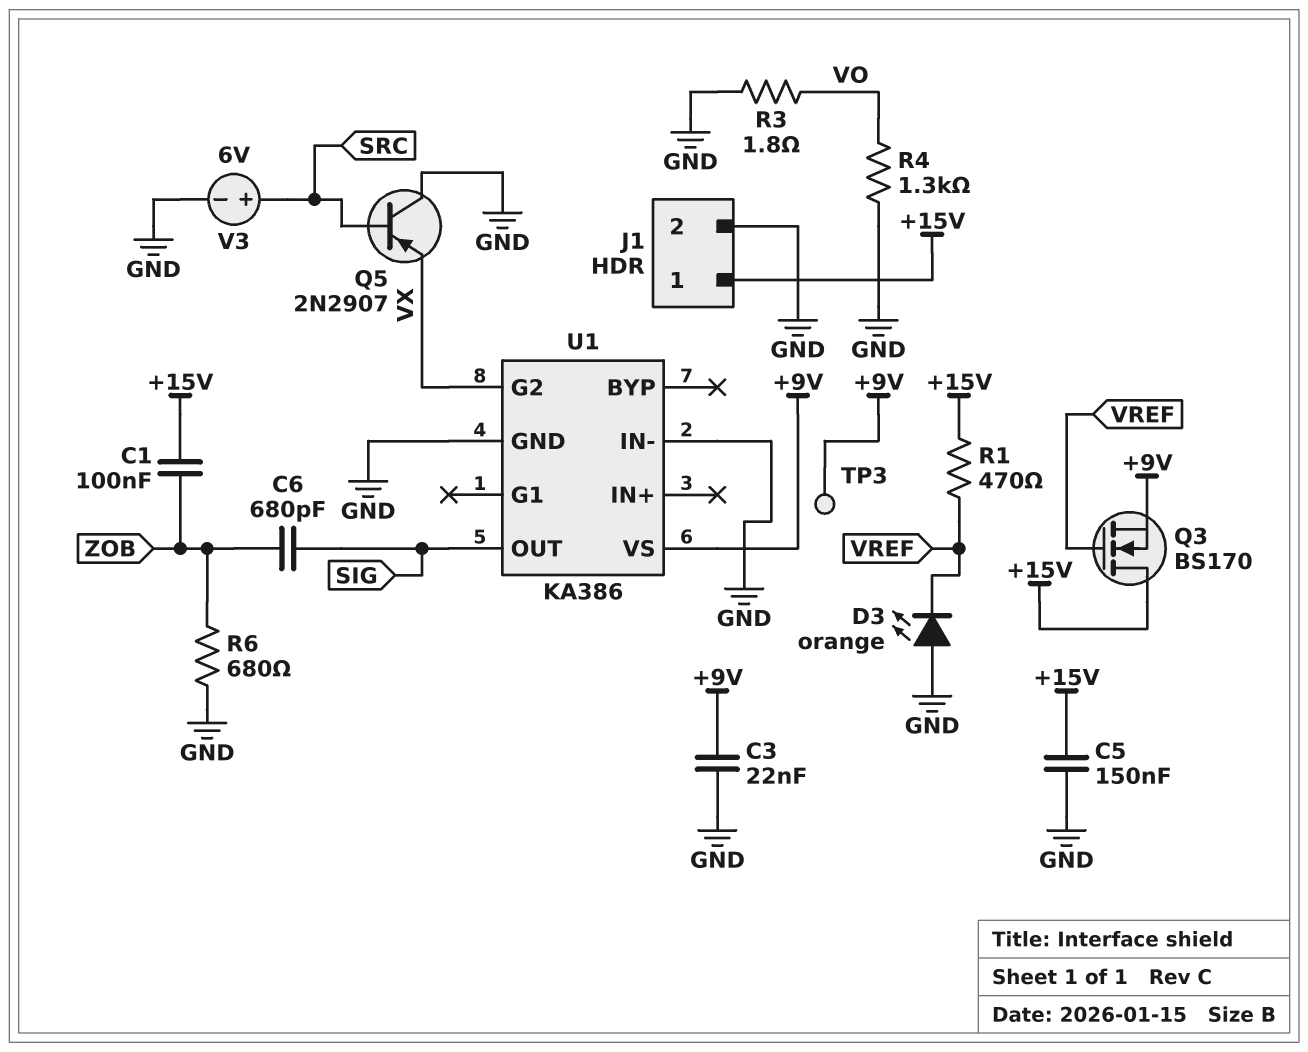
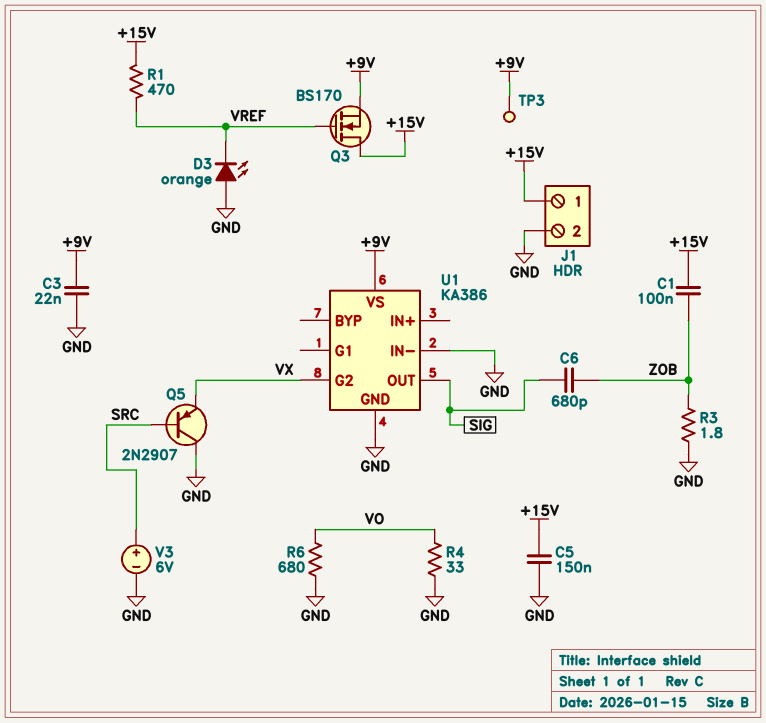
R3: 1.8 (GND, VO) -> 1.8 (GND, ZOB)
R4: 1.3k (GND, VO) -> 33 (GND, VO)
R6: 680 (GND, ZOB) -> 680 (GND, VO)

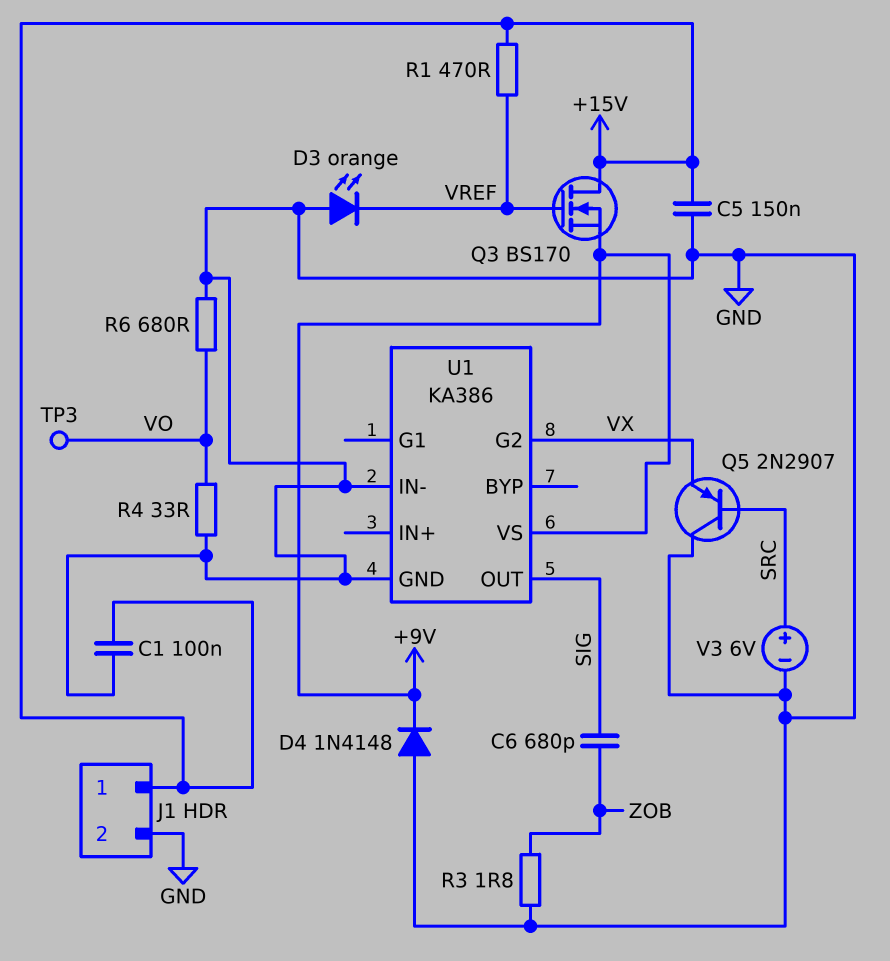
C1: 100nF (+15V, ZOB) -> 100nF (+15V, GND)
C3: 22nF (+9V, GND) -> none
D4: none -> diode 1N4148 (A GND, K +9V)
TP3: test point (+9V) -> test point (VO)

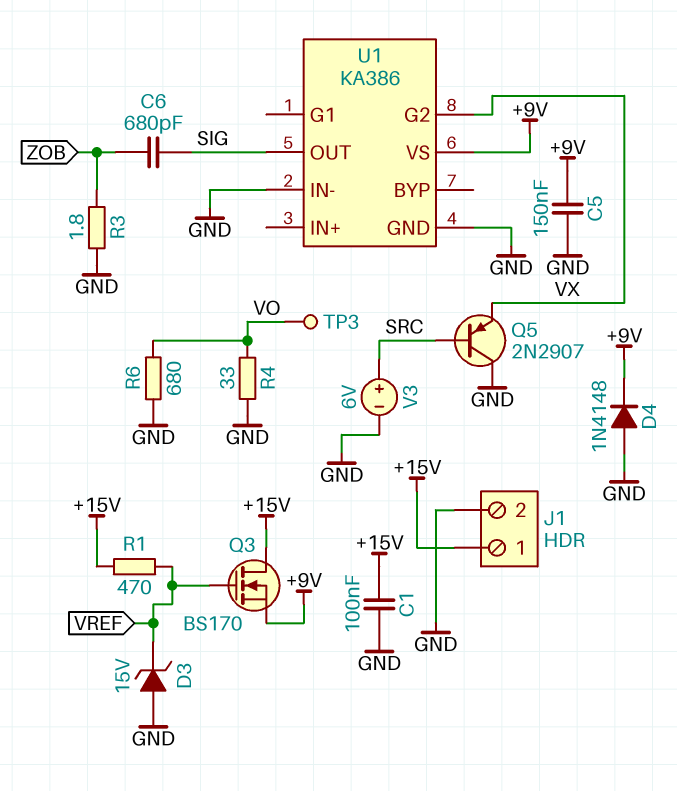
C5: 150nF (+15V, GND) -> 150nF (+9V, GND)
D3: LED orange (A GND, K VREF) -> zener 15V (A GND, K VREF)

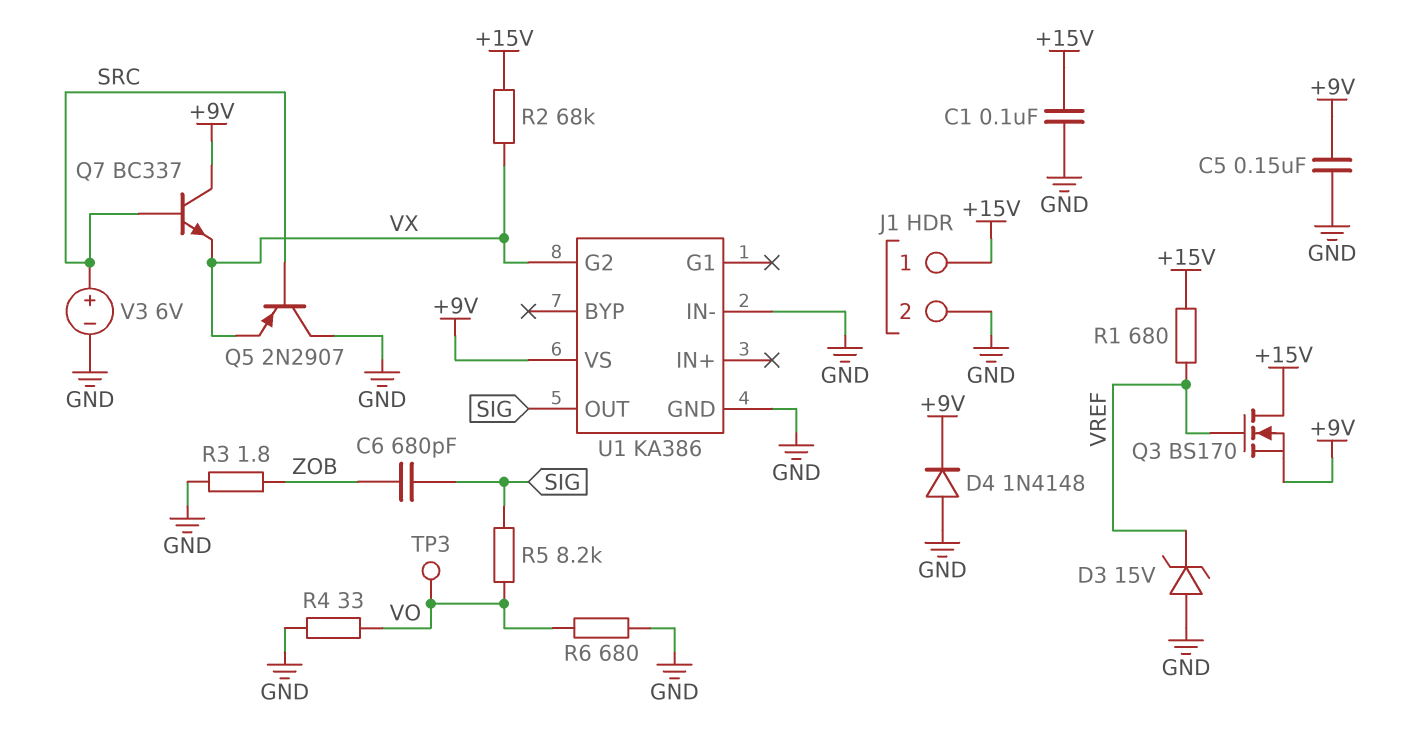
Q7: none -> NPN BC337 (B SRC, C +9V, E VX)
R1: 470 (+15V, VREF) -> 680 (+15V, VREF)
R2: none -> 68k (+15V, VX)
R5: none -> 8.2k (SIG, VO)

